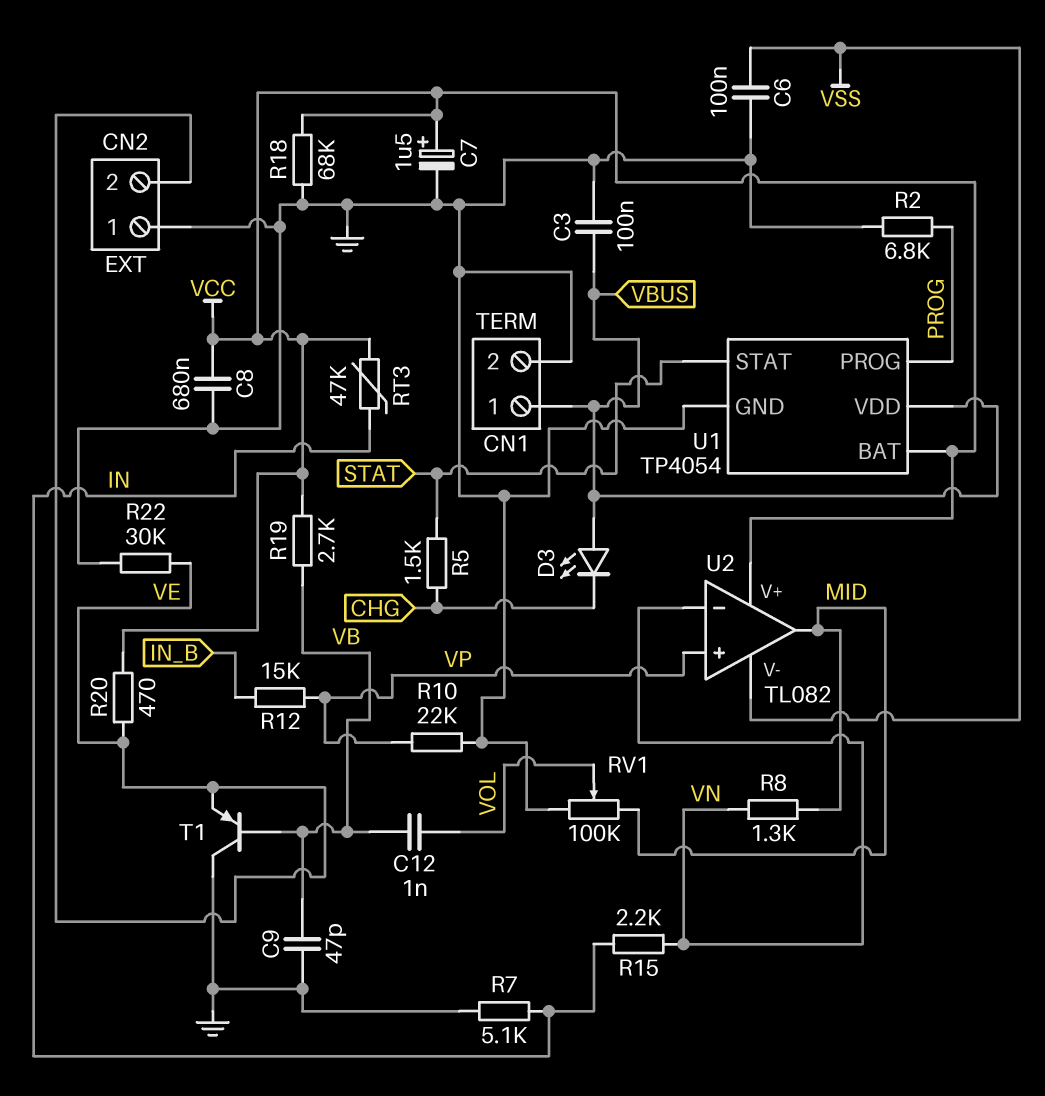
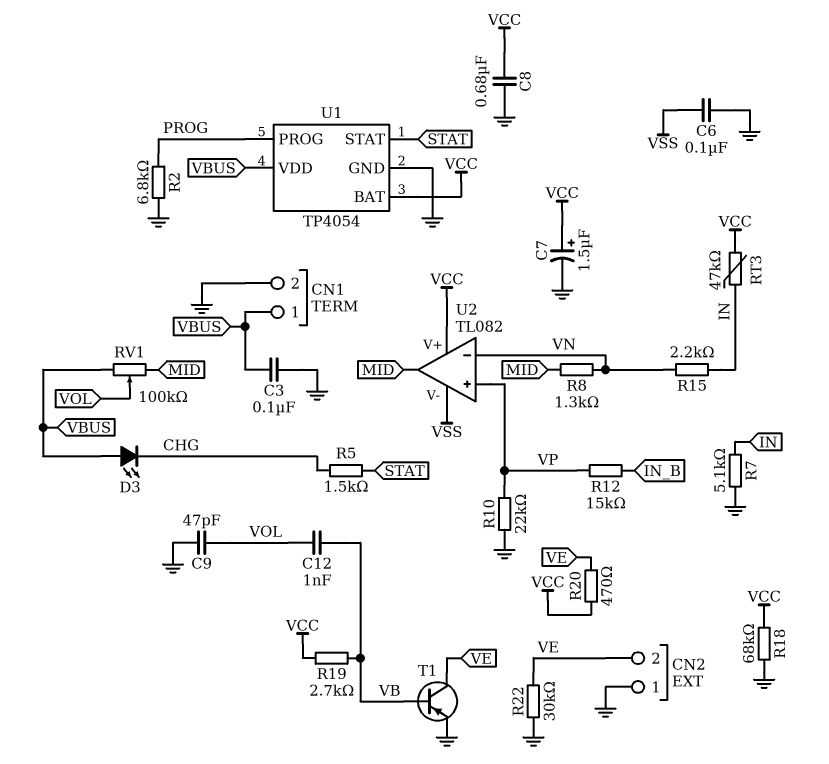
C9: 47pF (GND, VB) -> 47pF (GND, VOL)
RV1: 100k (GND, MID, wiper VOL) -> 100k (MID, VBUS, wiper VOL)
T1: PNP (B VB, C GND, E VE) -> PNP (B VB, C VE, E GND)

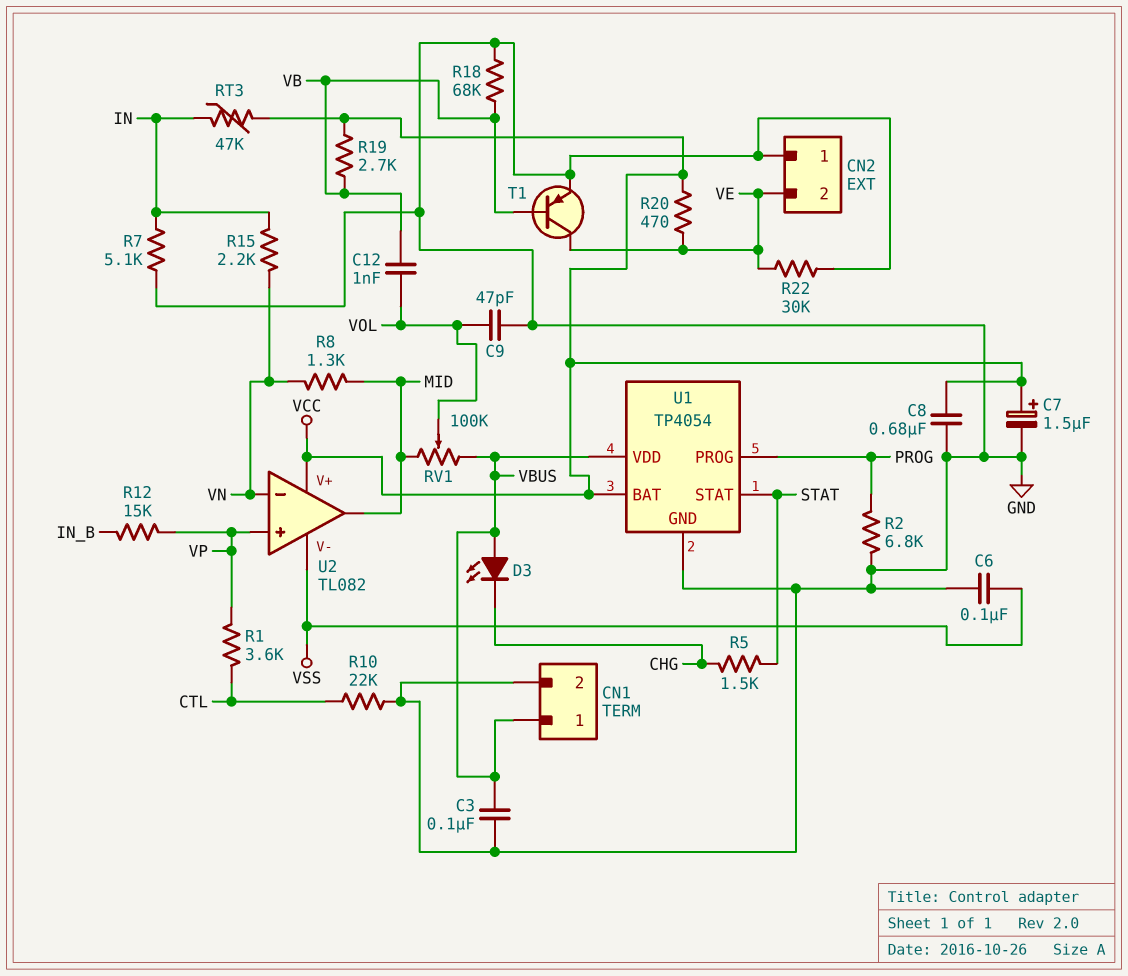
R1: none -> 3.6k (CTL, VP)
R10: 22k (GND, VP) -> 22k (CTL, GND)
R18: 68k (GND, VCC) -> 68k (GND, VB)

